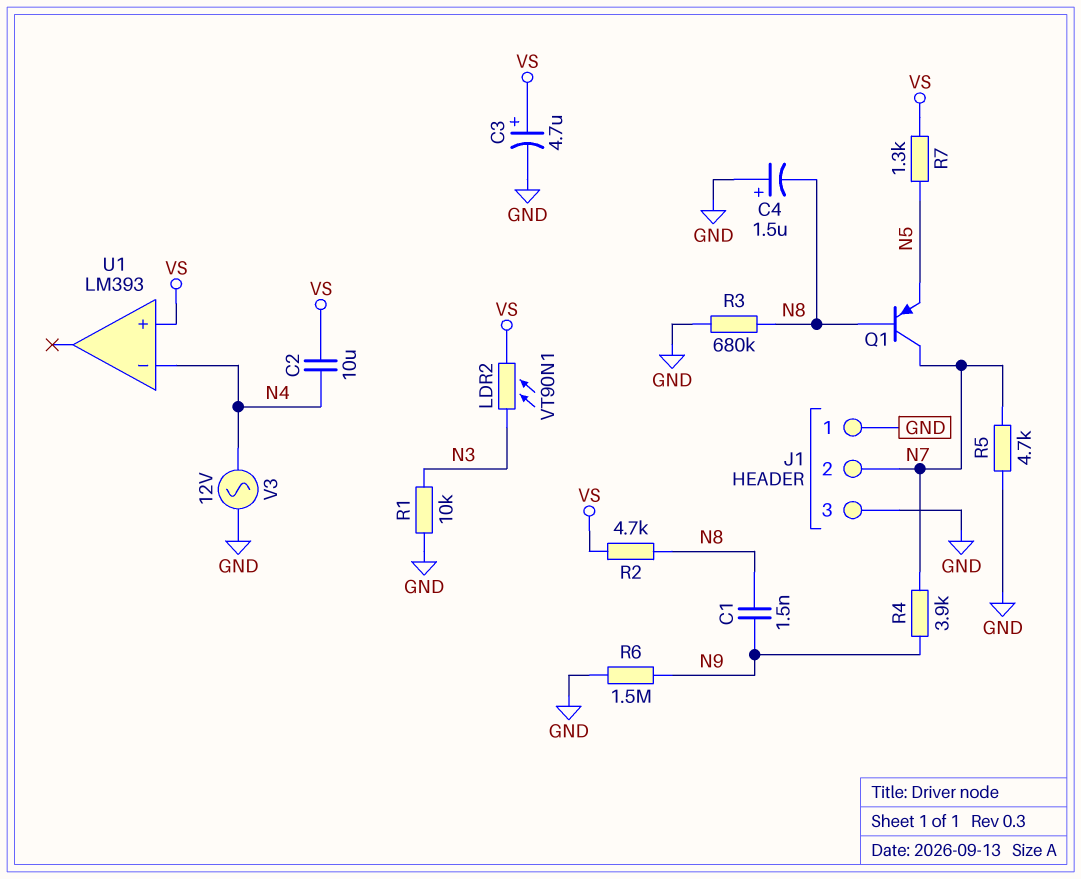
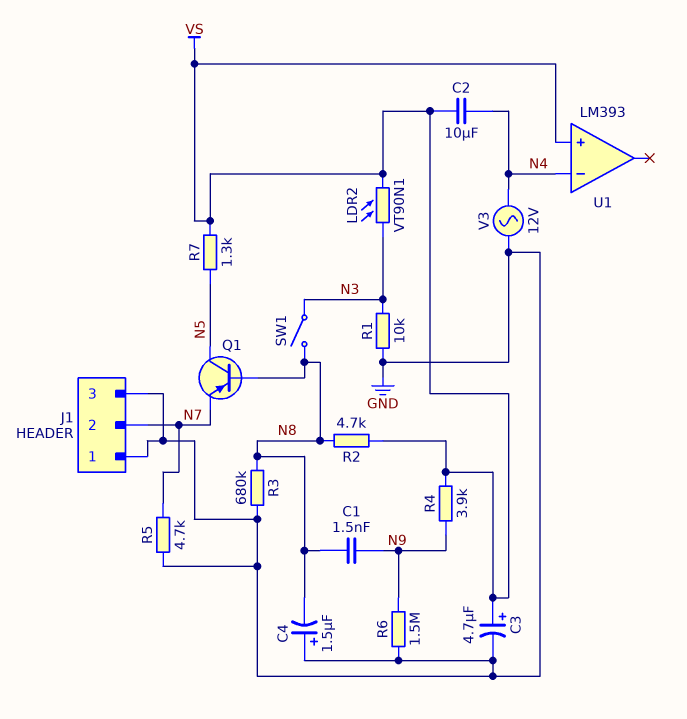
Q1: PNP (B N8, C N7, E N5) -> PNP (B N8, C N5, E N7)
R4: 3.9k (N7, N9) -> 3.9k (N9, VS)
SW1: none -> switch (N3, N8)

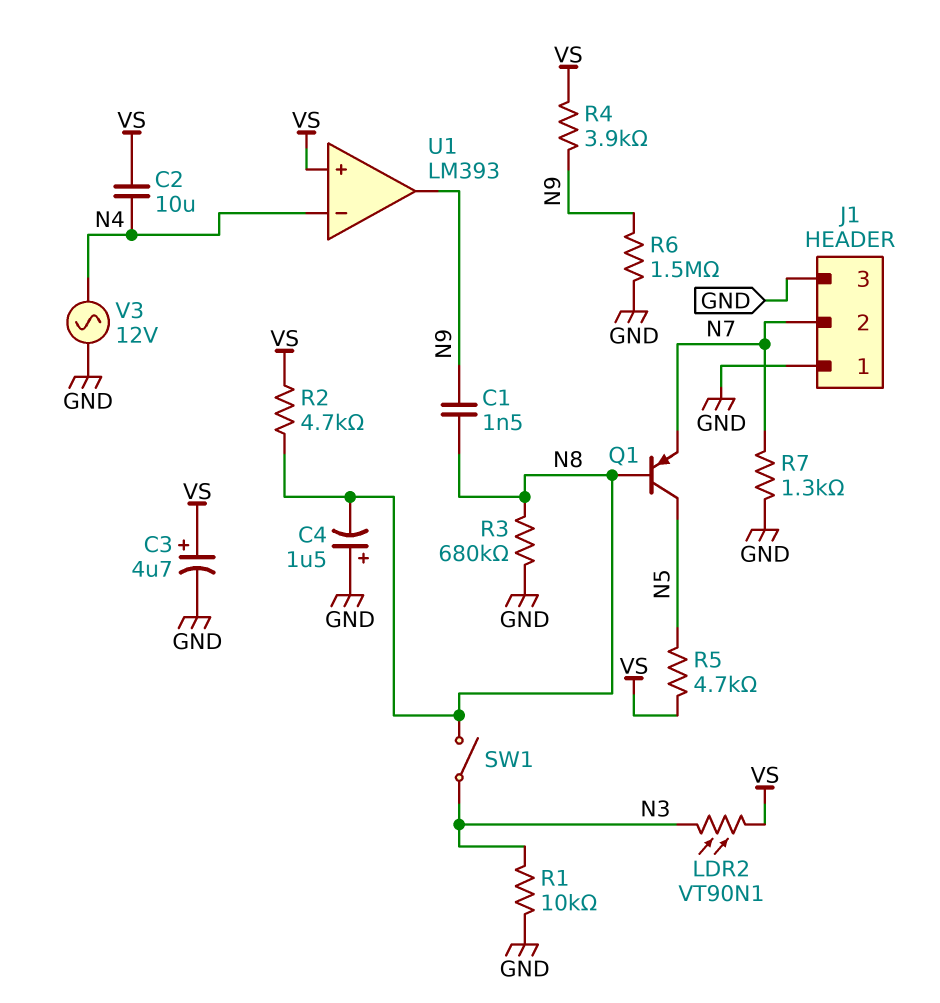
R5: 4.7k (GND, N7) -> 4.7k (N5, VS)
R7: 1.3k (N5, VS) -> 1.3k (GND, N7)
U1 pin out: none -> N9

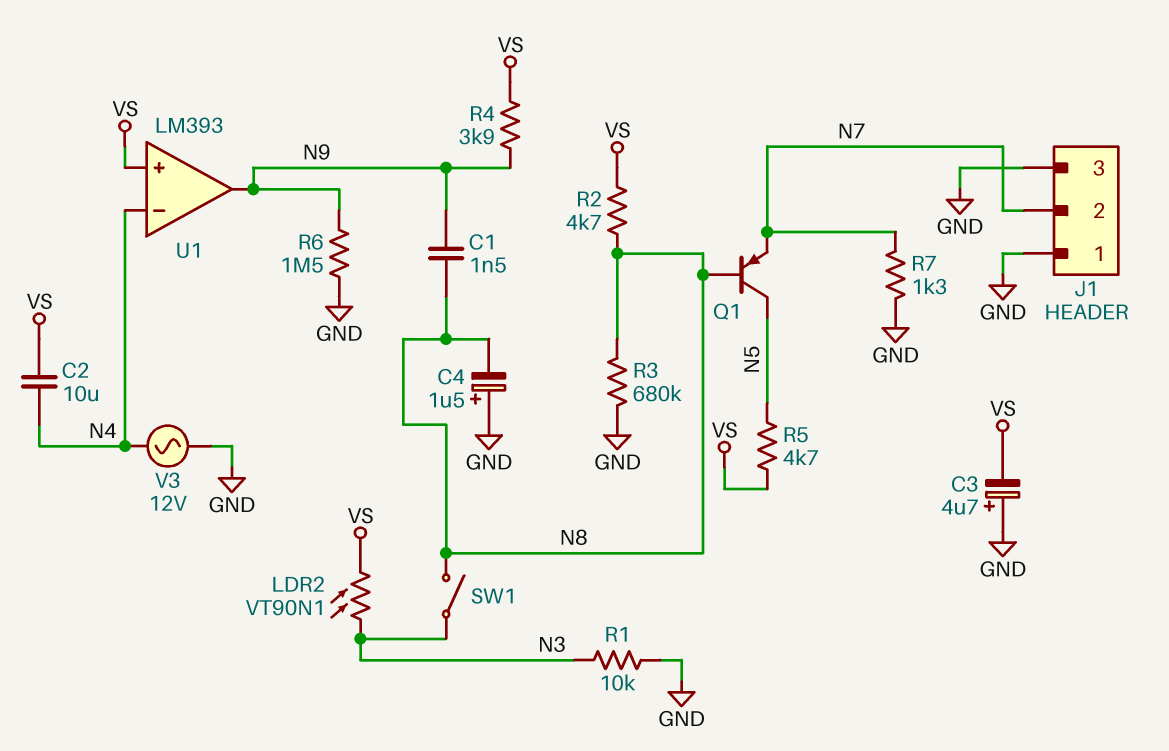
C3: 4.7uF (plus VS, minus GND) -> 4.7uF (plus GND, minus VS)

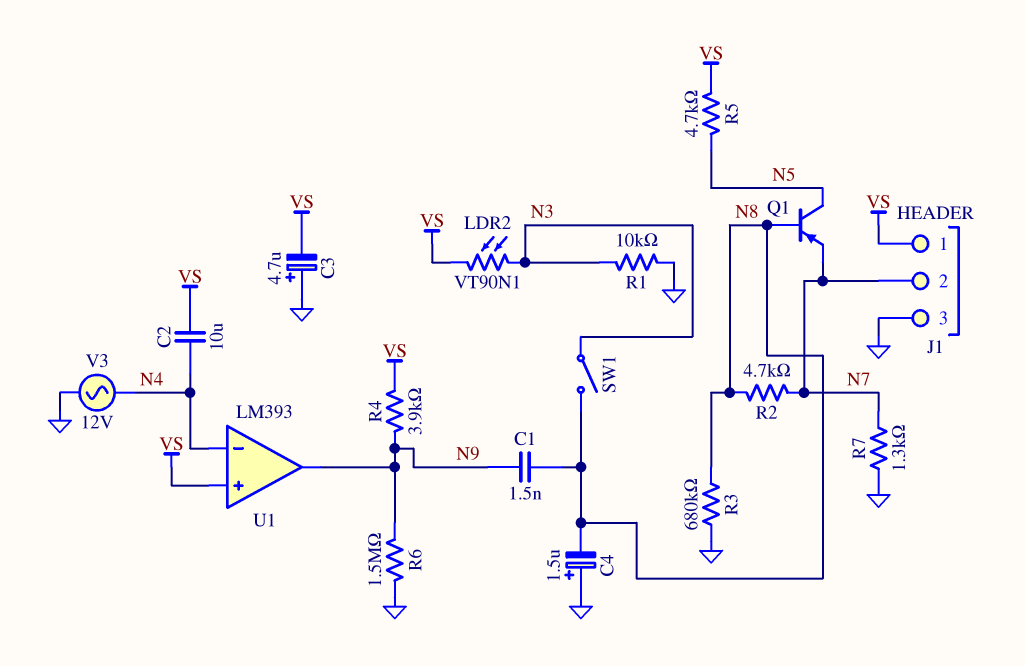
J1 pin 1: GND -> VS
R2: 4.7k (N8, VS) -> 4.7k (N7, N8)

